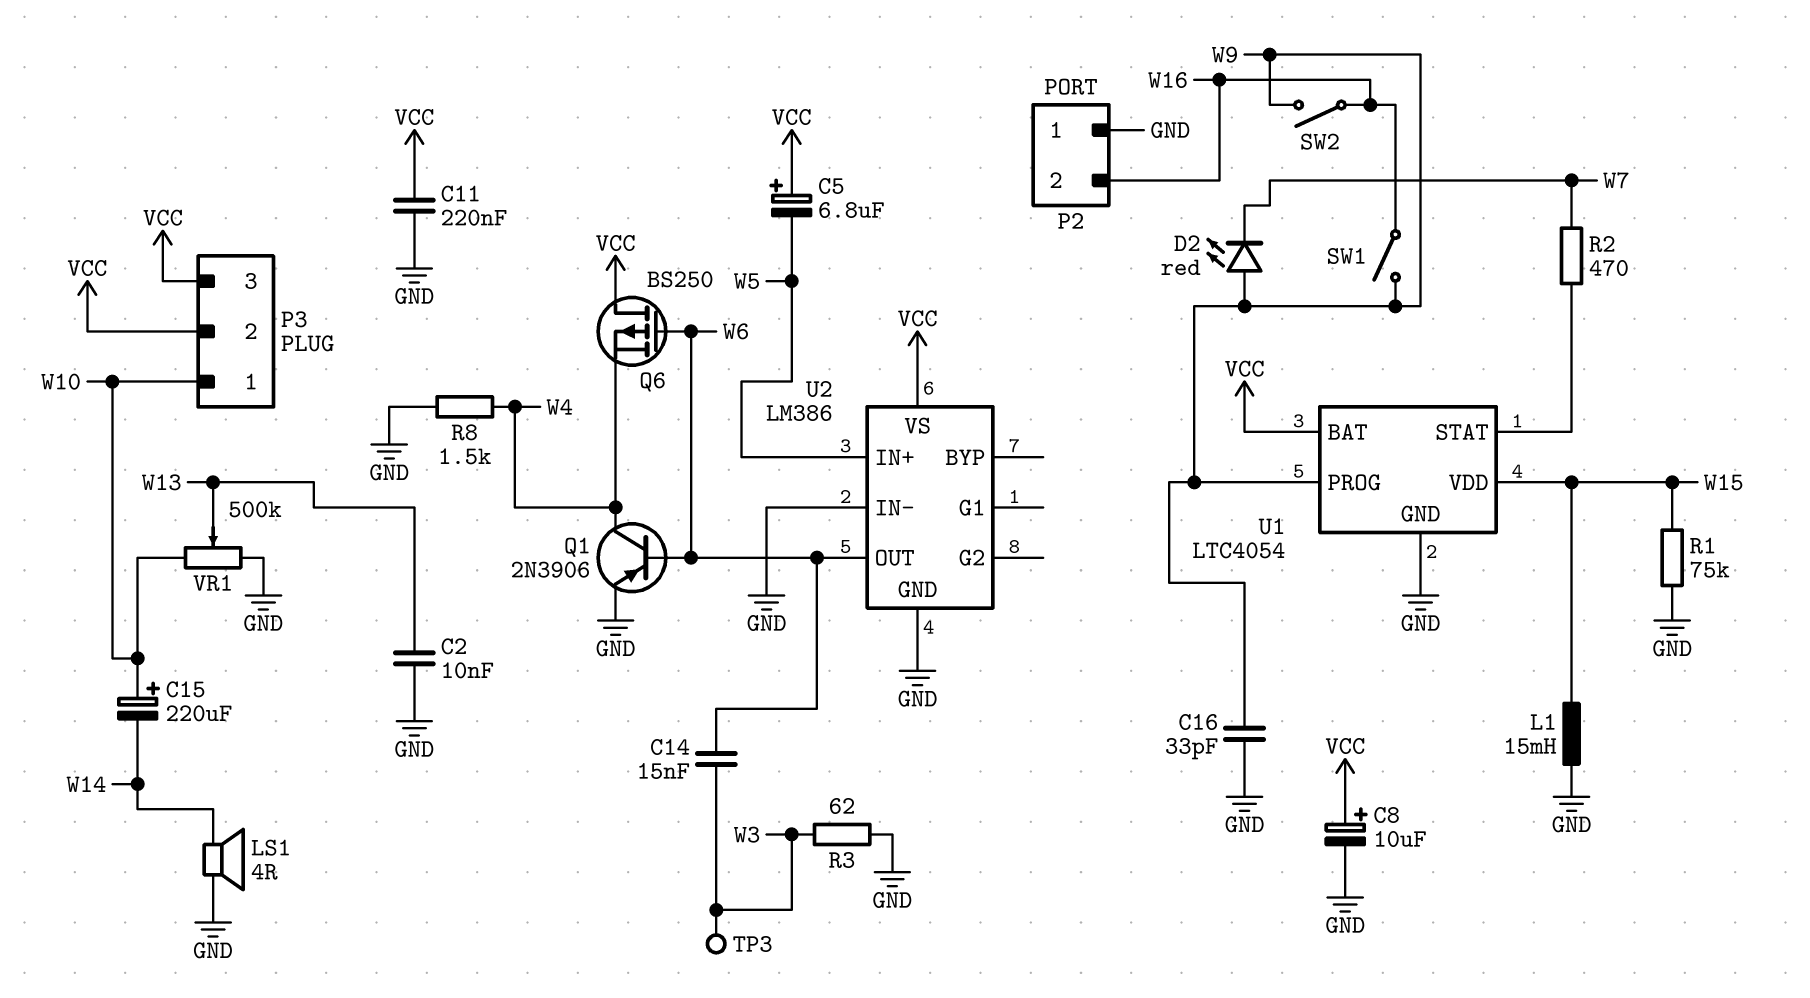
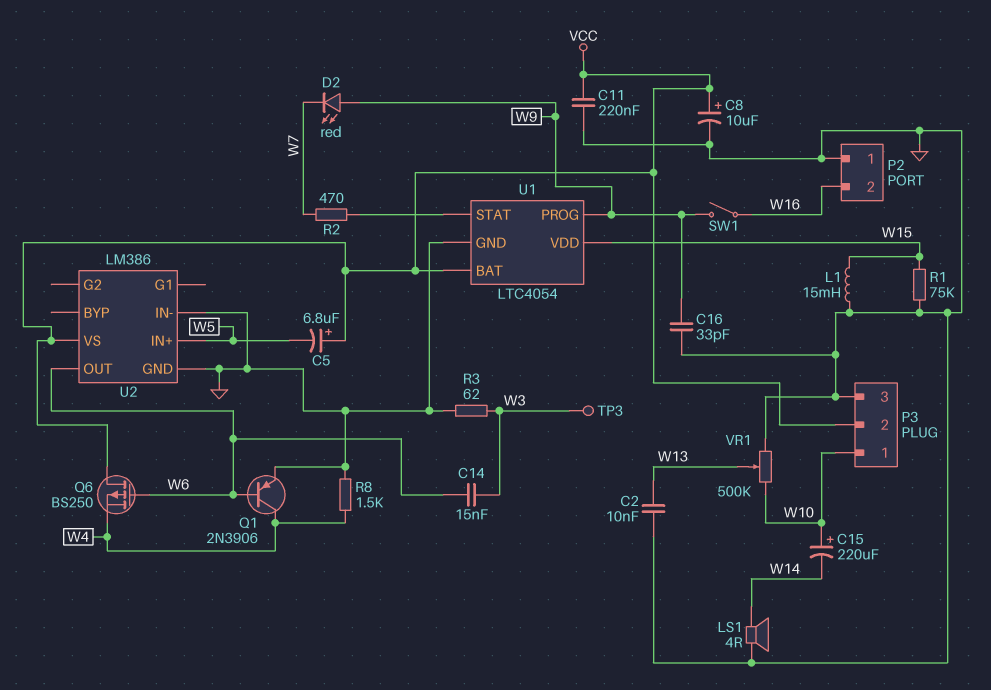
P3 pin 3: VCC -> GND
SW2: switch (W9, W16) -> none

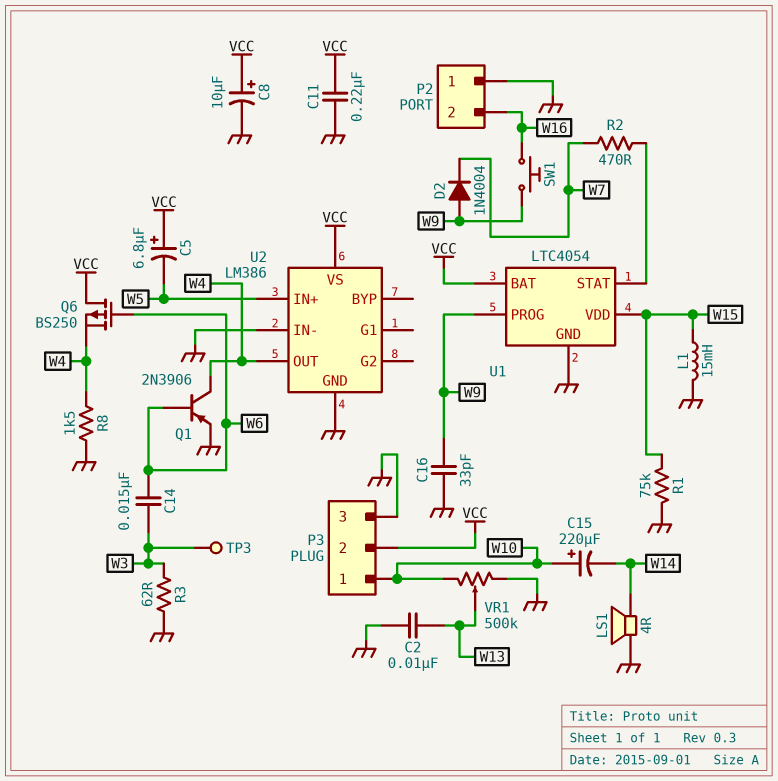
D2: LED red (A W9, K W7) -> diode 1N4004 (A W9, K W7)
SW1: switch (W9, W16) -> button (W9, W16)
U2 pin OUT: W6 -> W4

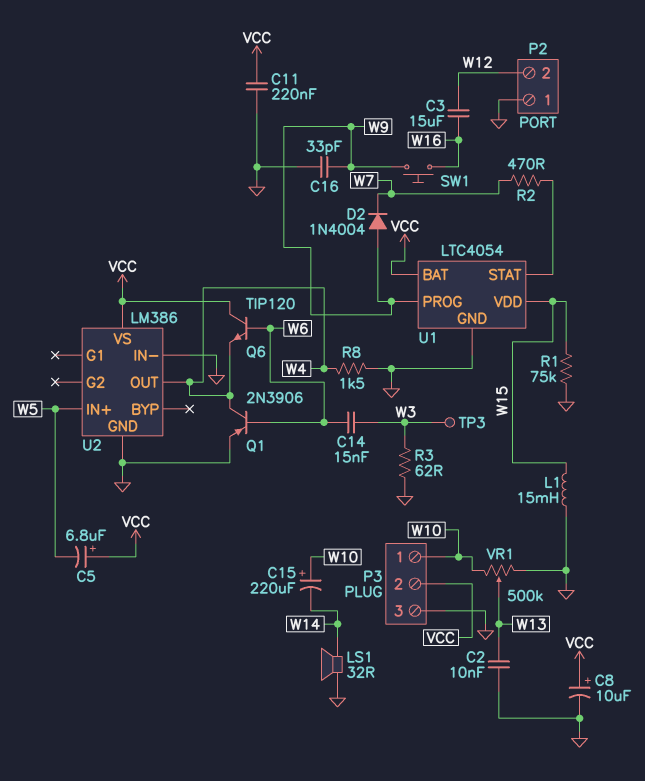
C3: none -> 15uF (W12, W16)
LS1: speaker 4R (GND, W14) -> speaker 32R (GND, W14)
P2 pin 2: W16 -> W12
Q6: PMOS BS250 (G W6, D VCC, S W4) -> NPN TIP120 (B W6, C VCC, E W4)

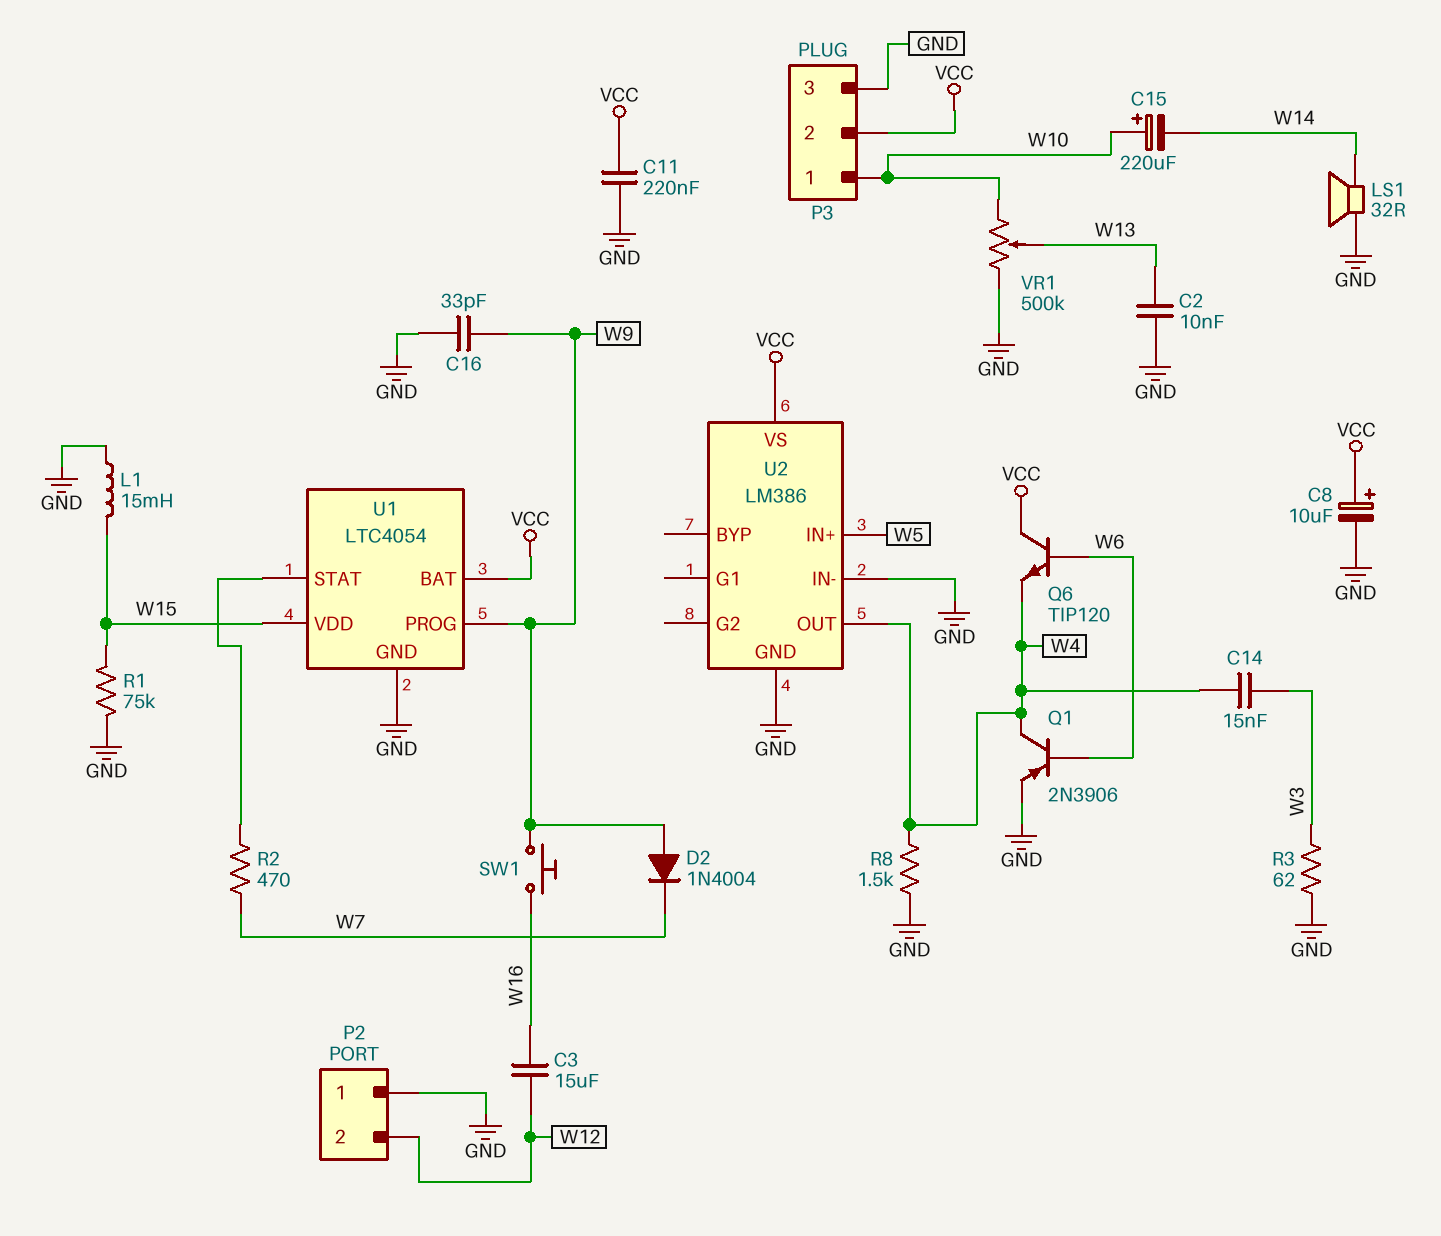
C5: 6.8uF (plus VCC, minus W5) -> none
C14: 15nF (W3, W6) -> 15nF (W3, W4)
TP3: test point (W3) -> none

